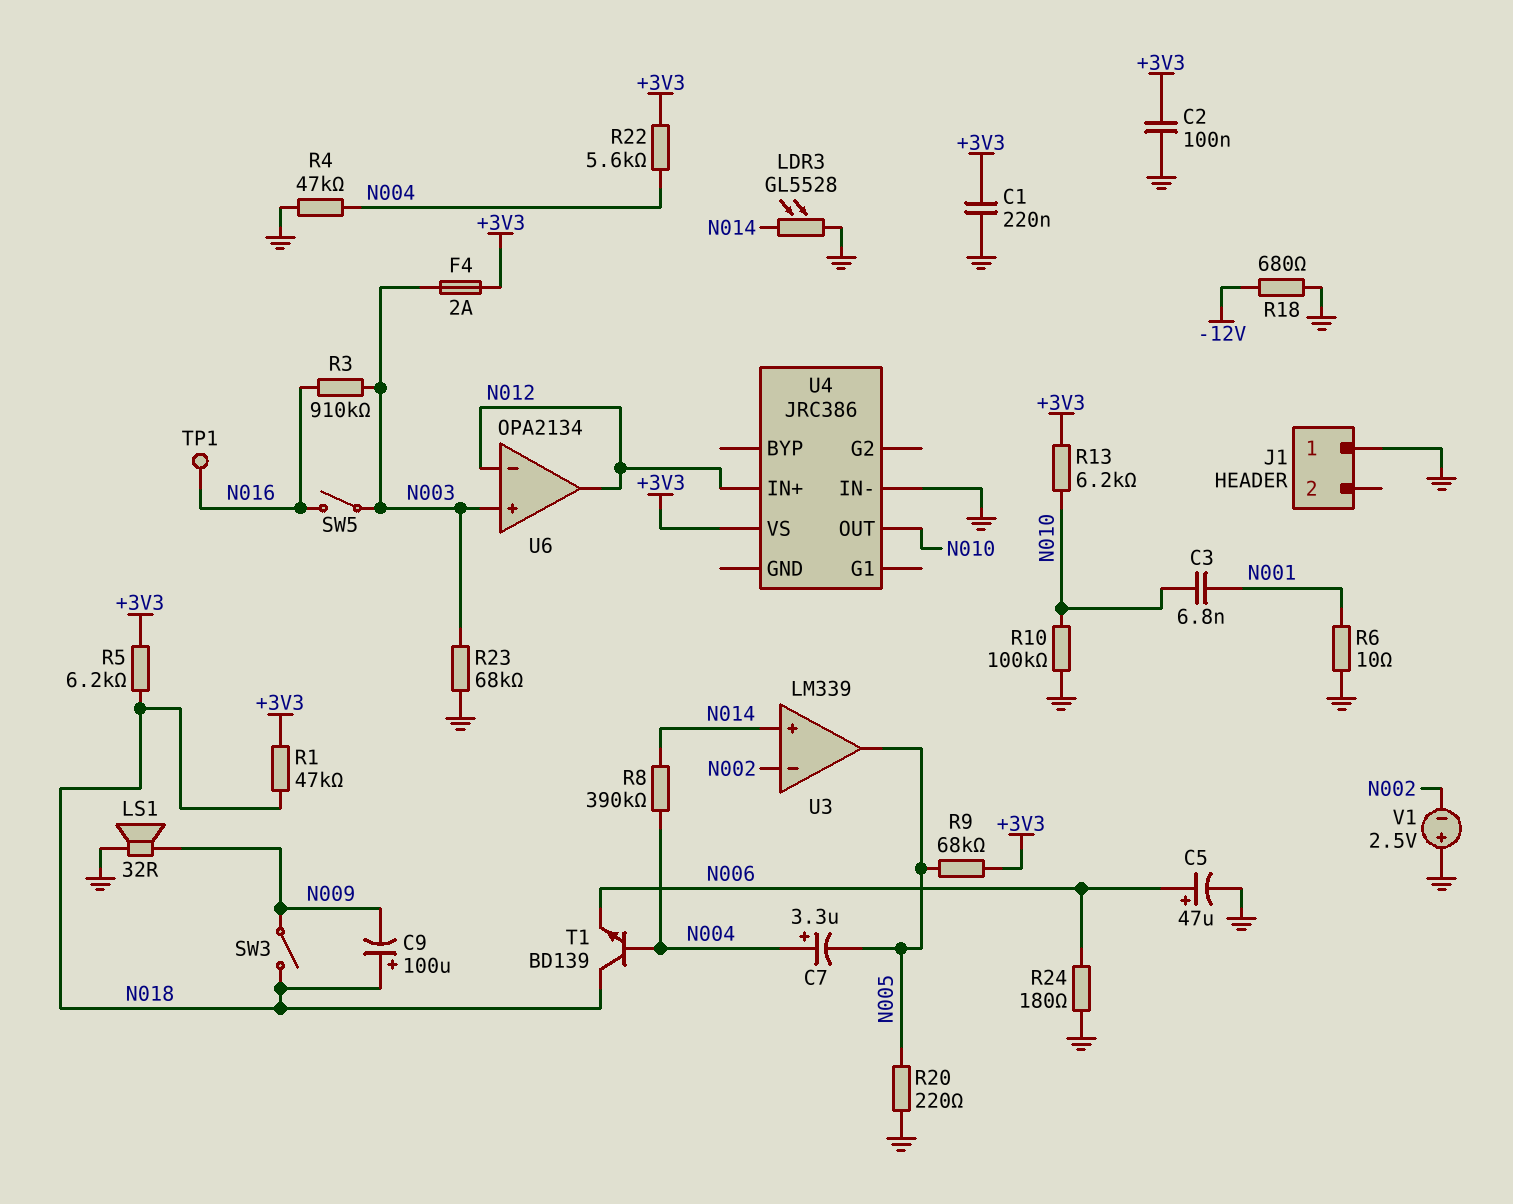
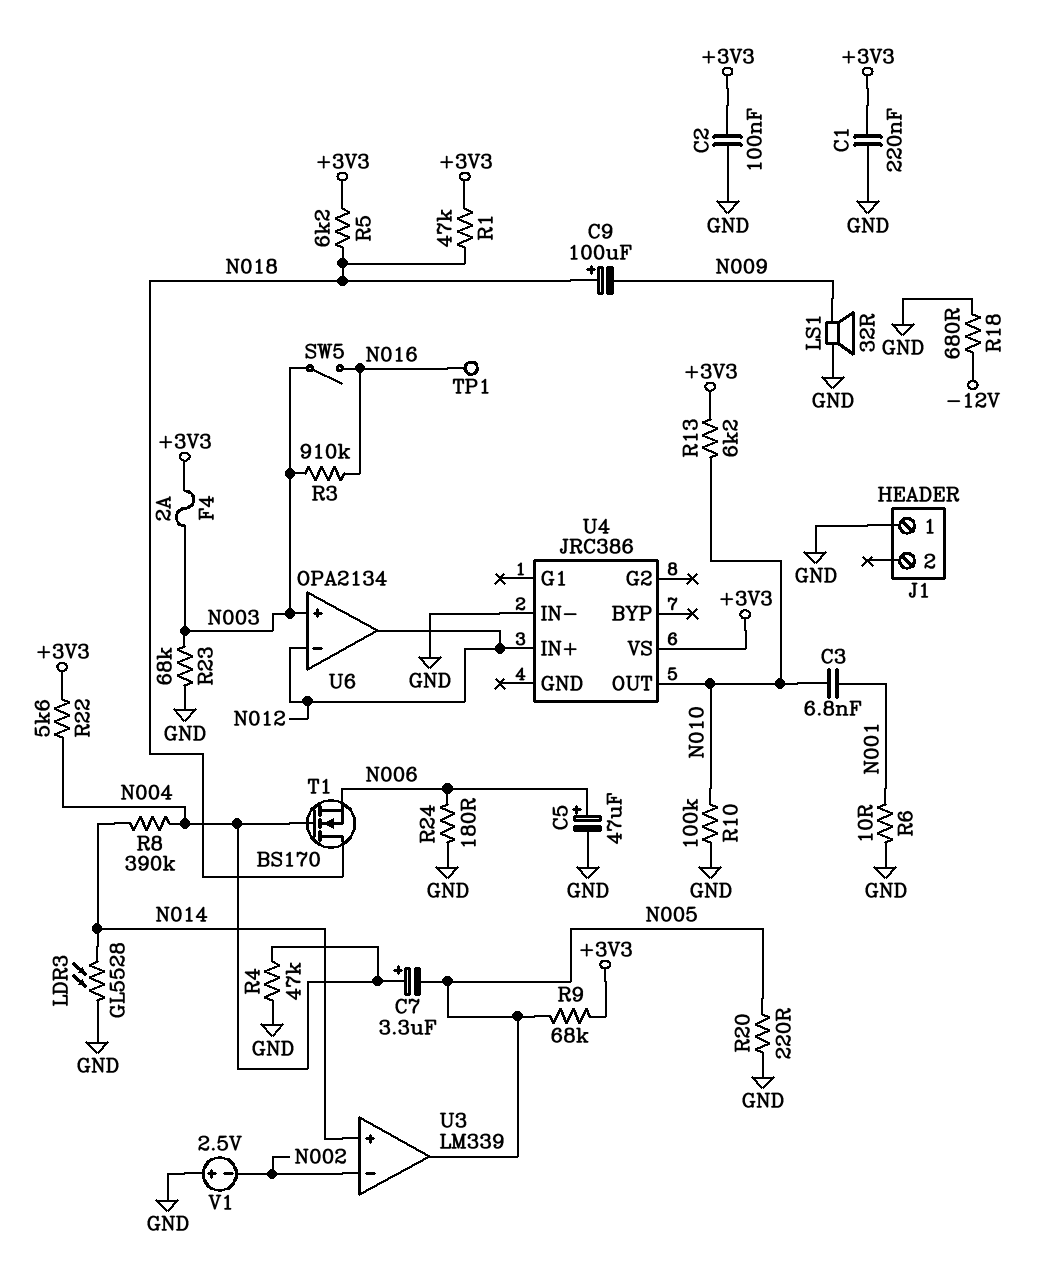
SW3: switch (N009, N018) -> none
T1: NPN BD139 (B N004, C N018, E N006) -> NMOS BS170 (G N004, D N018, S N006)

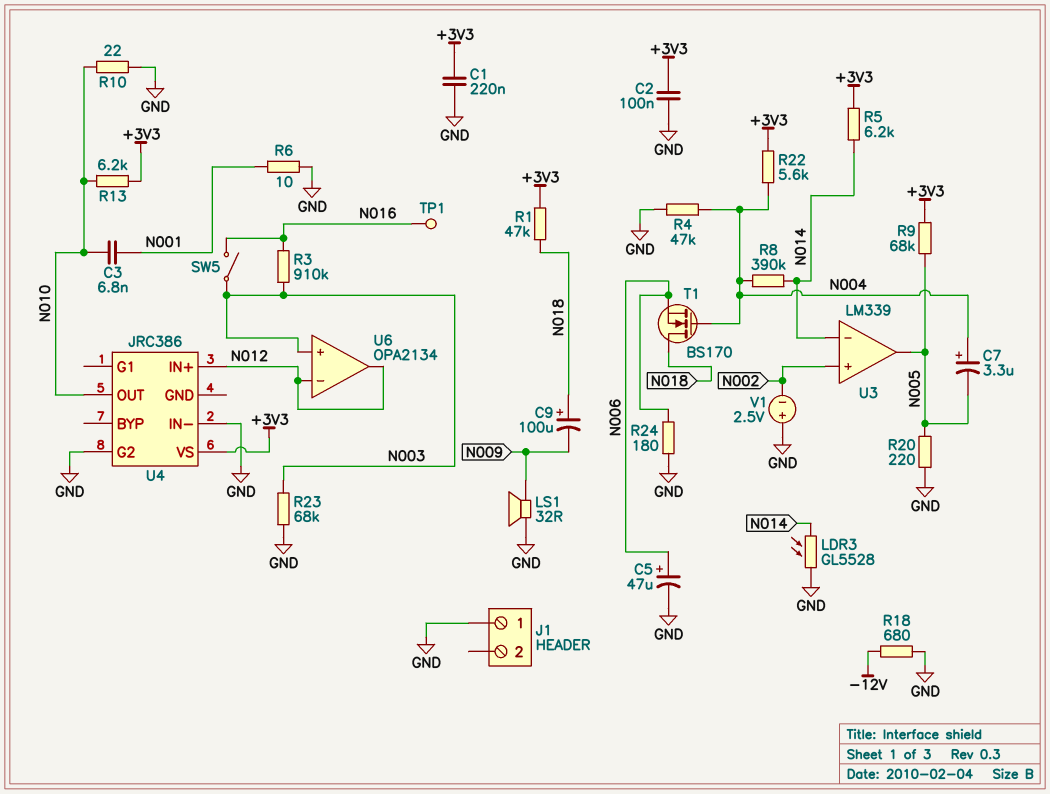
F4: 2A (+3V3, N003) -> none
R5: 6.2k (+3V3, N018) -> 6.2k (+3V3, N014)
R10: 100k (GND, N010) -> 22 (GND, N010)
U3 pin in+: N014 -> N002
U3 pin in-: N002 -> N014
U4 pin G2: none -> GND

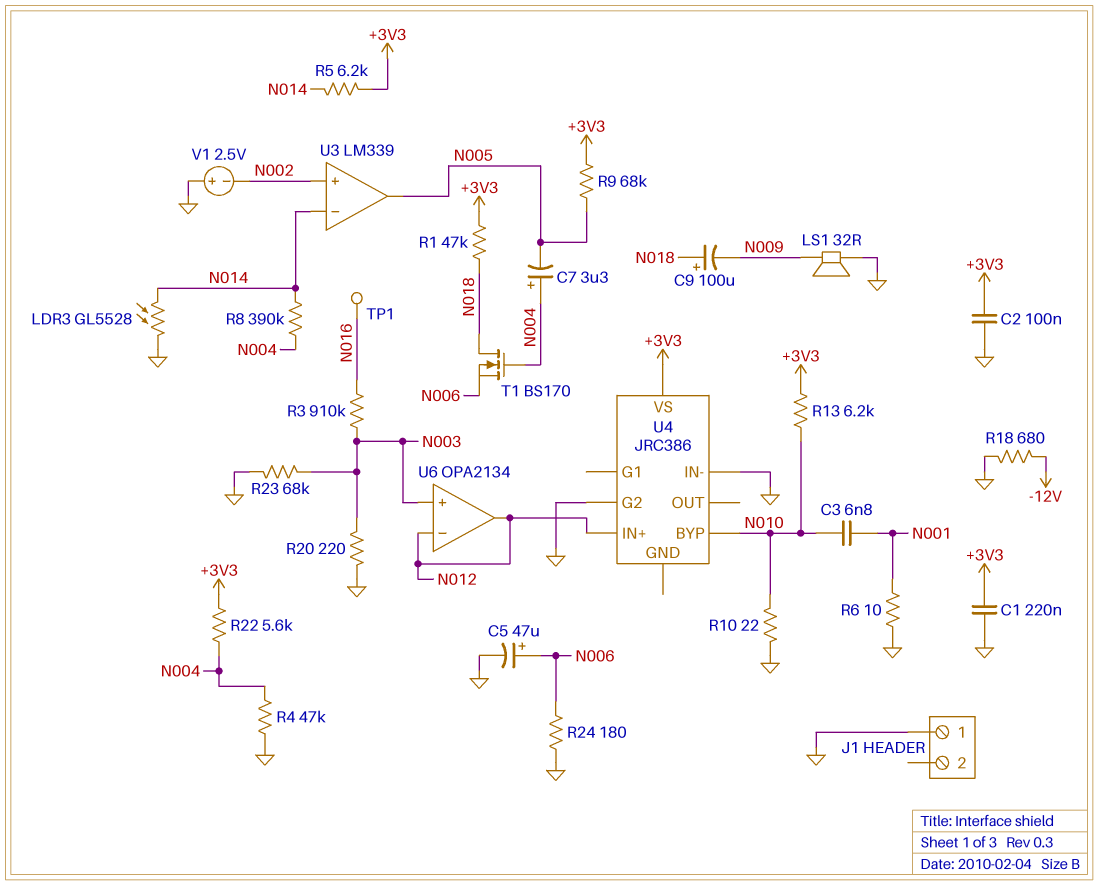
R20: 220 (GND, N005) -> 220 (GND, N003)
SW5: switch (N003, N016) -> none
U4 pin BYP: none -> N010
U4 pin OUT: N010 -> none

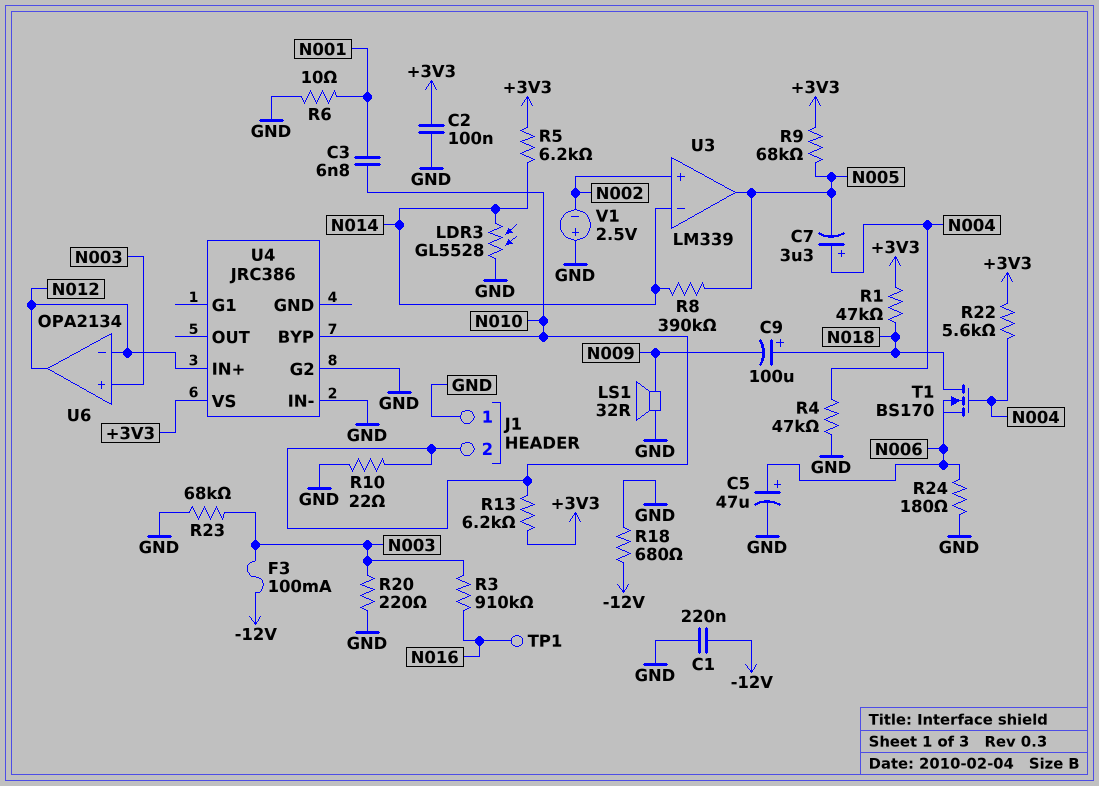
C1: 220nF (+3V3, GND) -> 220nF (-12V, GND)
F3: none -> 100mA (-12V, N003)
J1 pin 2: none -> N010
R8: 390k (N004, N014) -> 390k (N005, N014)

